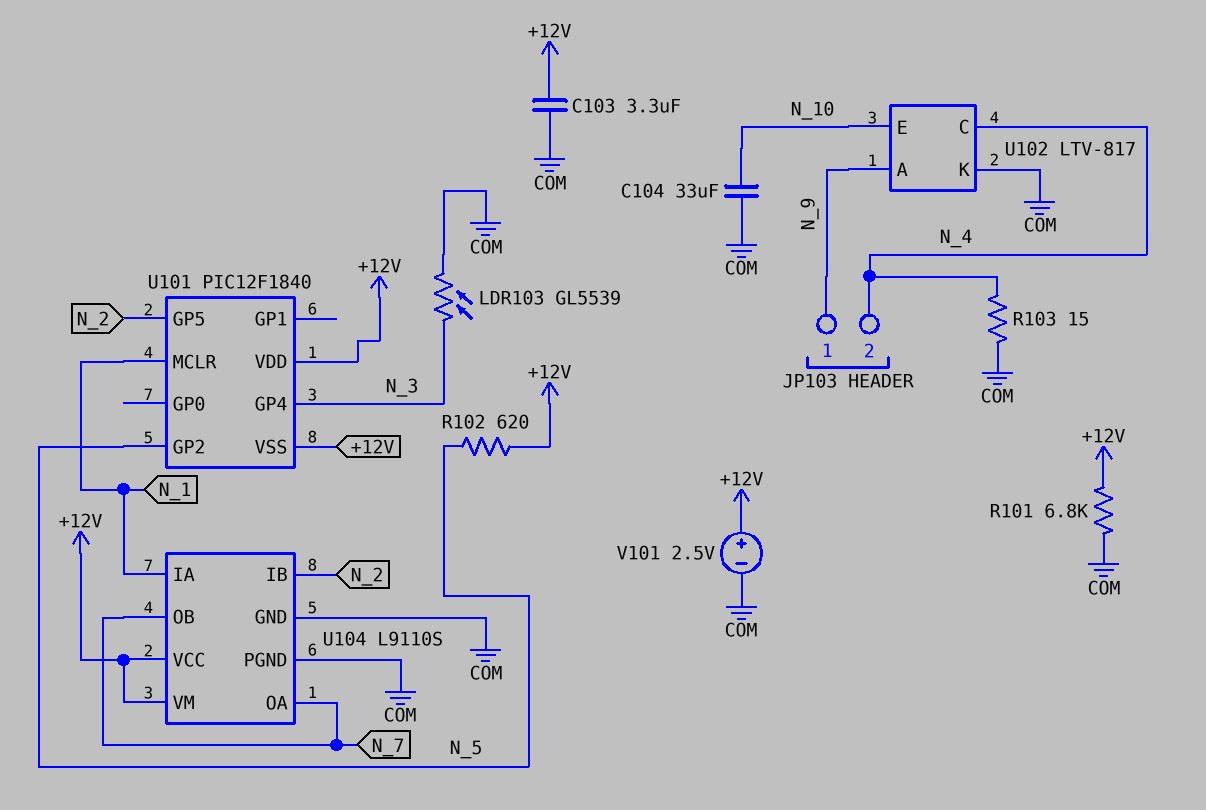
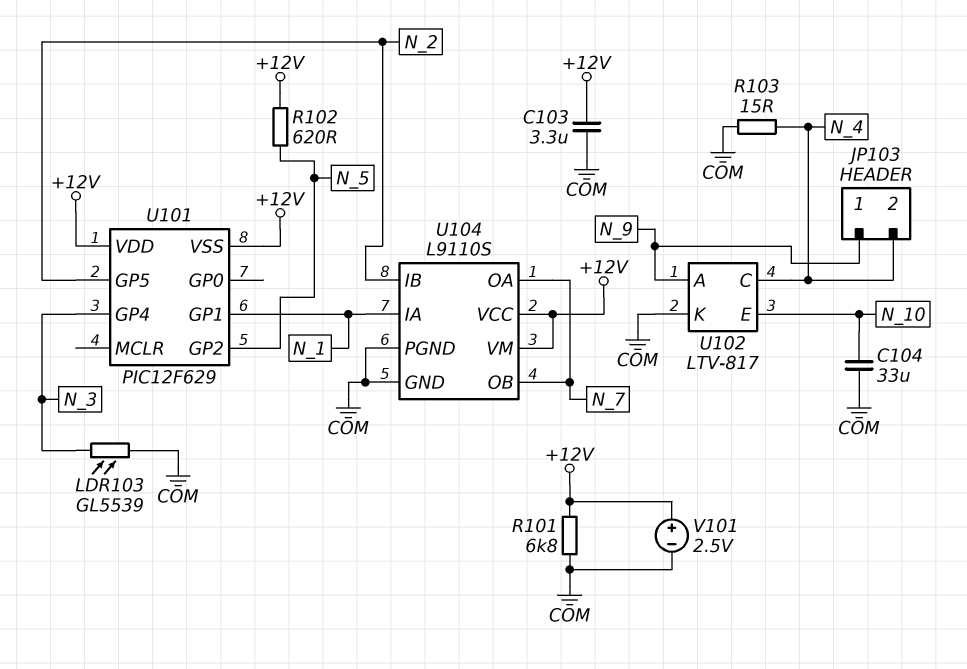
U101: PIC12F1840 -> PIC12F629
U101 pin GP1: none -> N_1
U101 pin MCLR: N_1 -> none

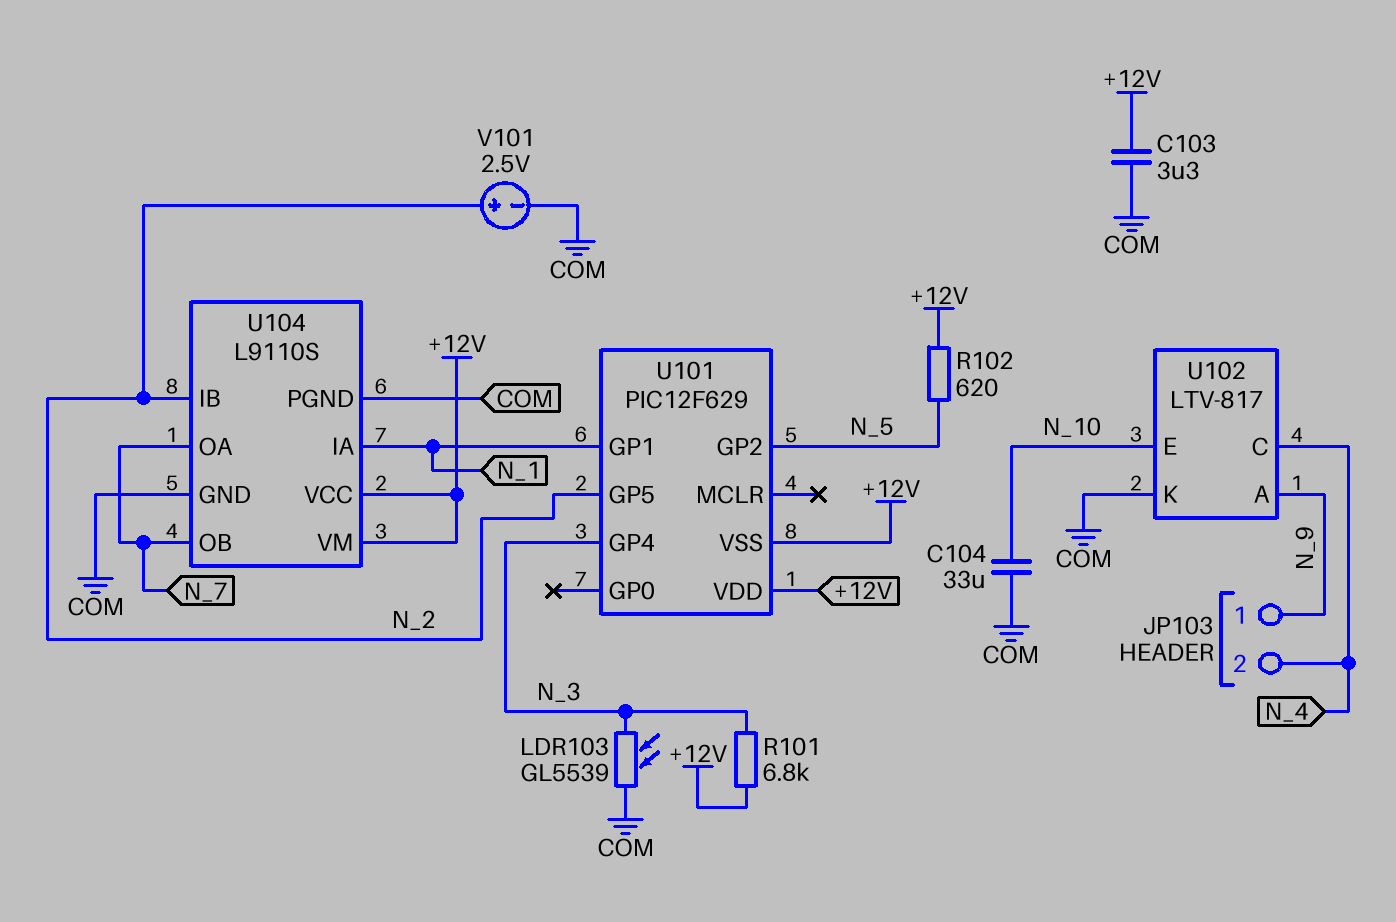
R101: 6.8k (+12V, COM) -> 6.8k (+12V, N_3)
R103: 15 (COM, N_4) -> none
V101: 2.5V (plus +12V, minus COM) -> 2.5V (plus N_2, minus COM)

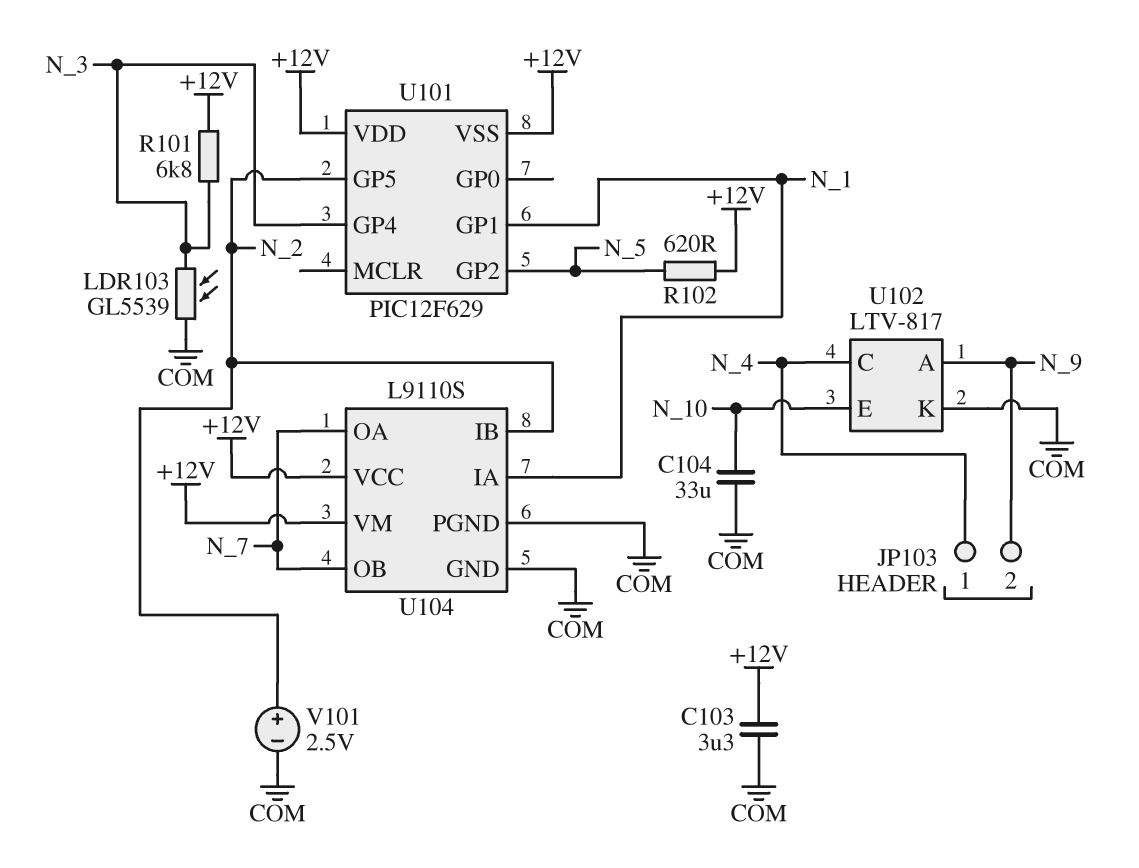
JP103 pin 1: N_9 -> N_4
JP103 pin 2: N_4 -> N_9

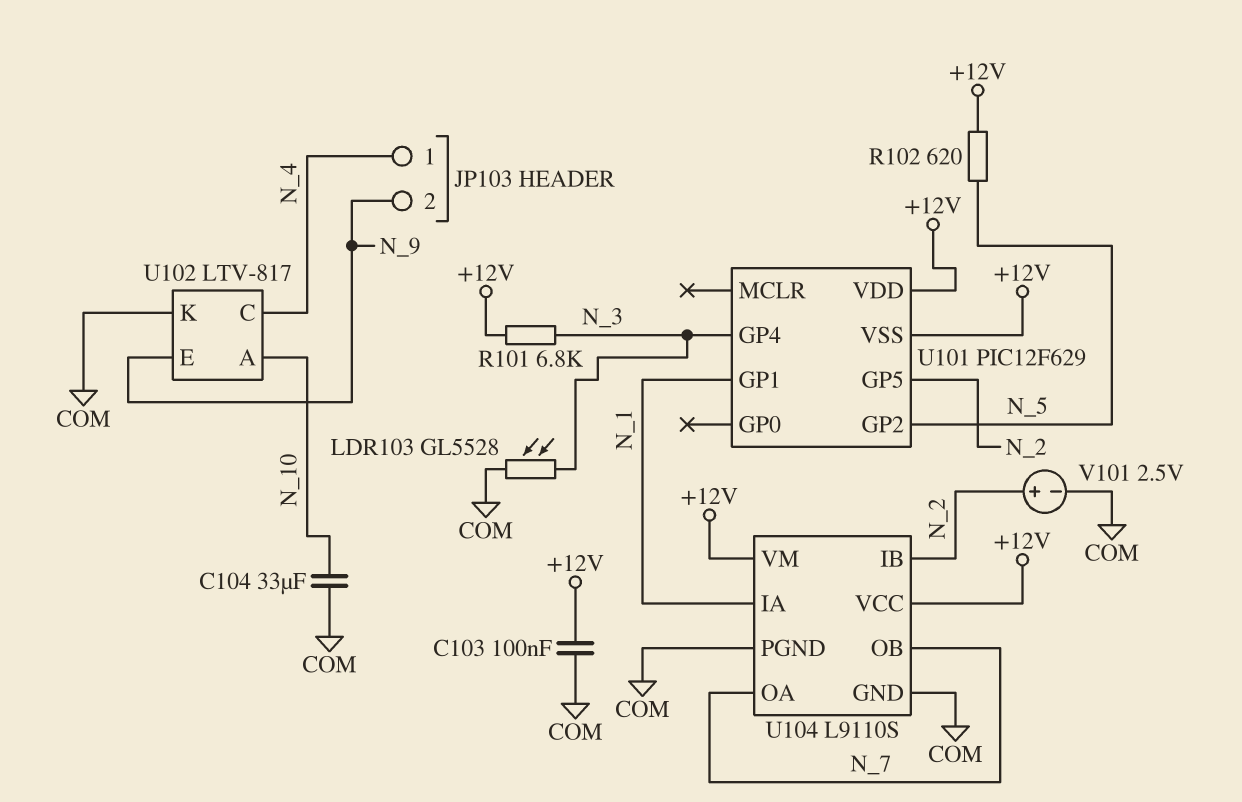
C103: 3.3uF (+12V, COM) -> 100nF (+12V, COM)
LDR103: GL5539 (COM, N_3) -> GL5528 (COM, N_3)
U102 pin A: N_9 -> N_10
U102 pin E: N_10 -> N_9

